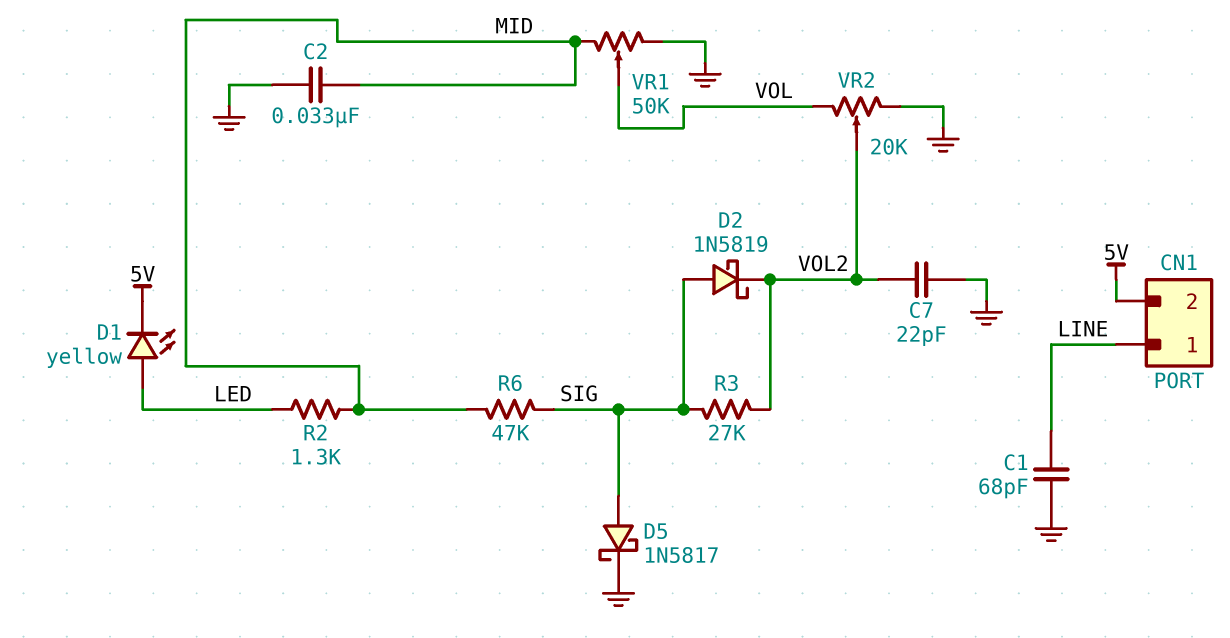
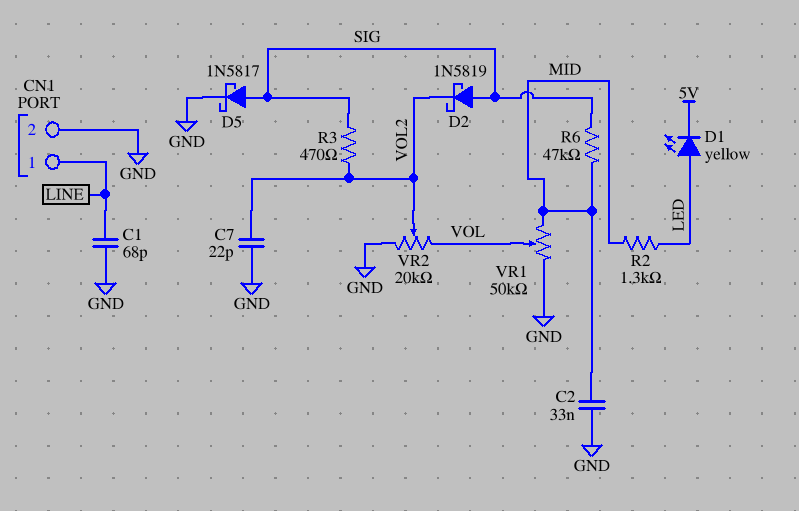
CN1 pin 2: 5V -> GND
R3: 27k (SIG, VOL2) -> 470 (SIG, VOL2)

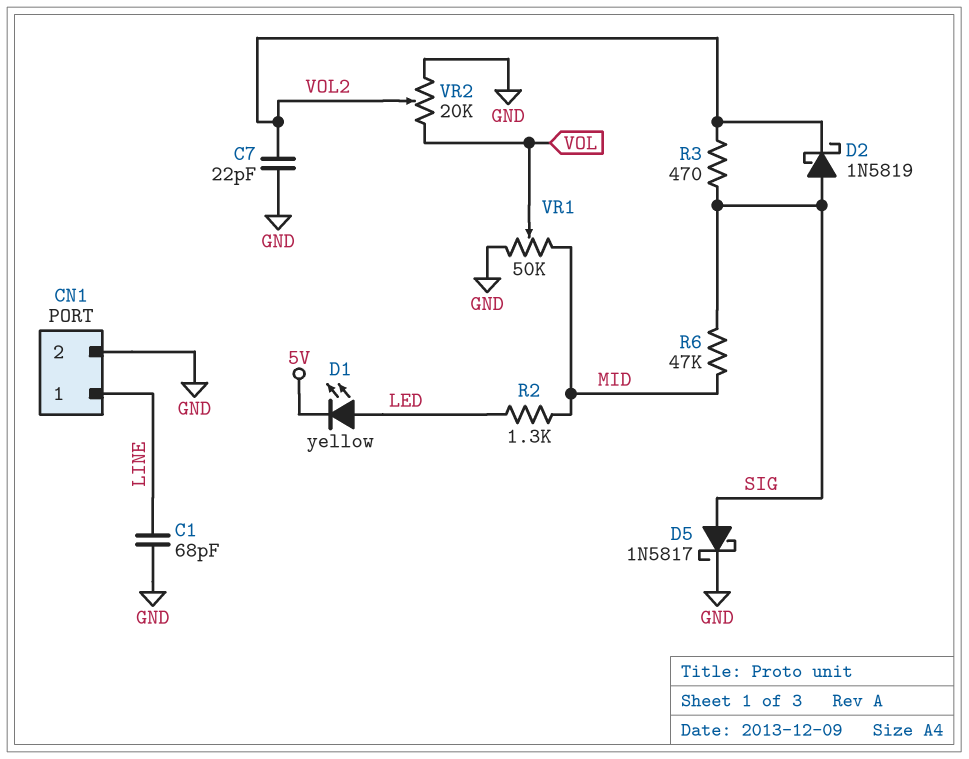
C2: 33nF (GND, MID) -> none

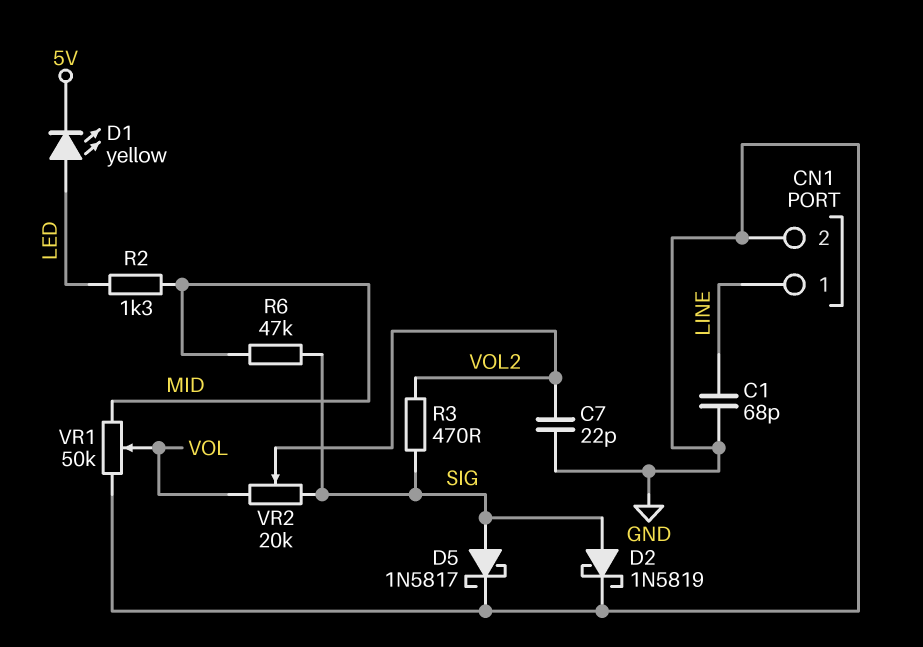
D2: schottky 1N5819 (A SIG, K VOL2) -> schottky 1N5819 (A SIG, K GND)
VR2: 20k (GND, VOL, wiper VOL2) -> 20k (SIG, VOL, wiper VOL2)

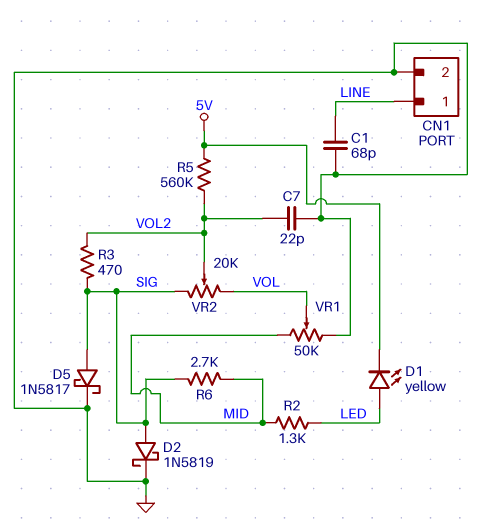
R5: none -> 560k (5V, VOL2)
R6: 47k (MID, SIG) -> 2.7k (MID, SIG)

